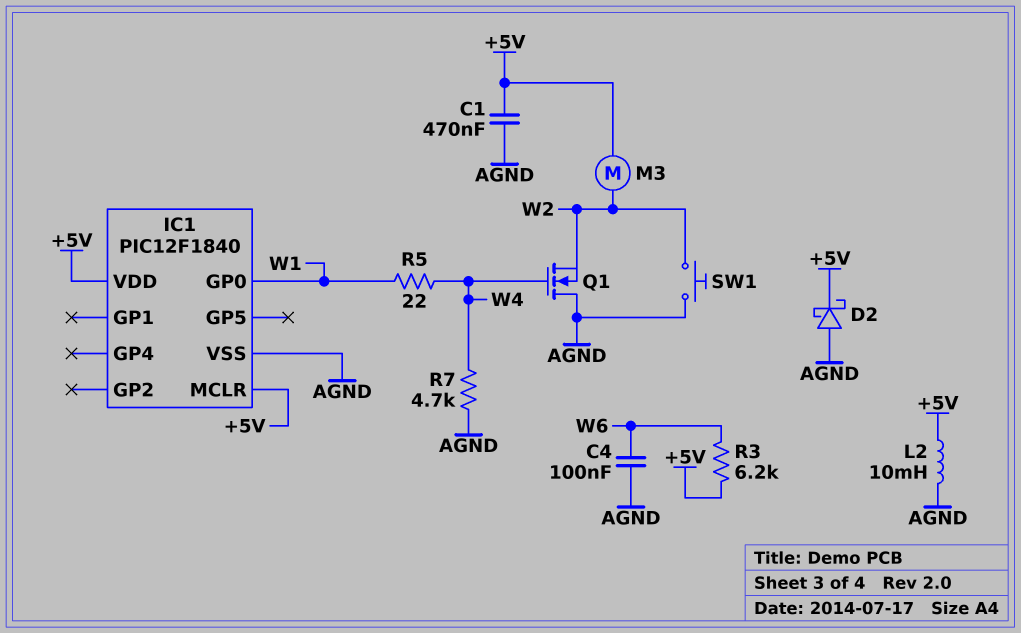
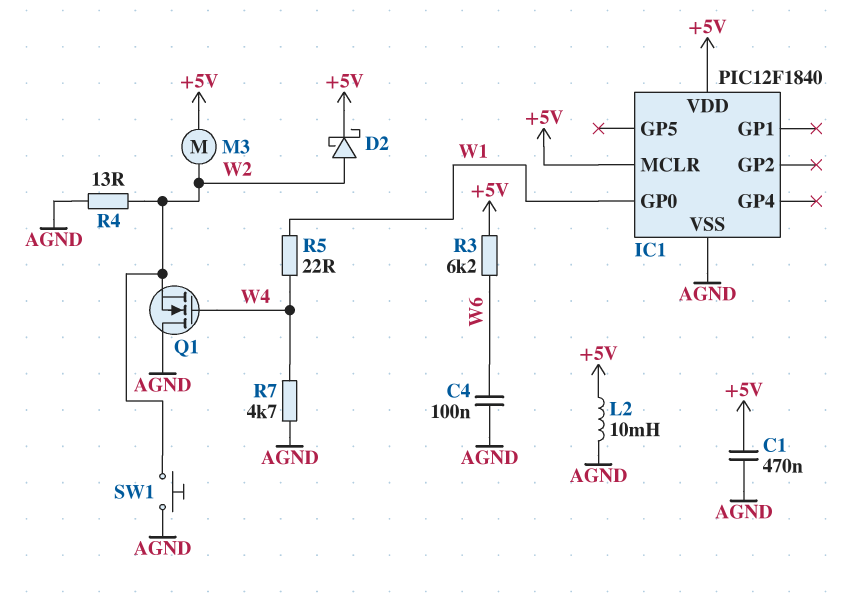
D2: schottky (A AGND, K +5V) -> schottky (A W2, K +5V)
R4: none -> 13 (AGND, W2)

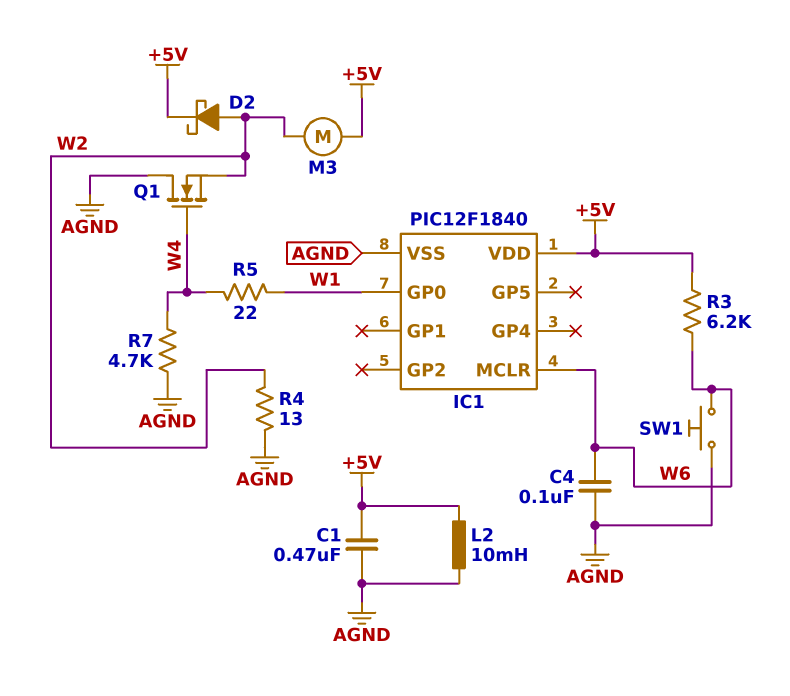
IC1 pin MCLR: +5V -> W6
SW1: button (AGND, W2) -> button (AGND, W6)

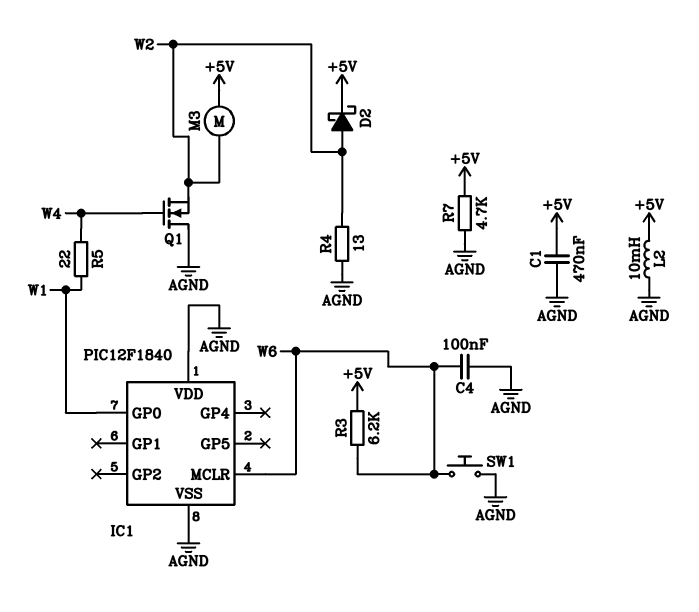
IC1 pin VDD: +5V -> AGND
R7: 4.7k (AGND, W4) -> 4.7k (+5V, AGND)

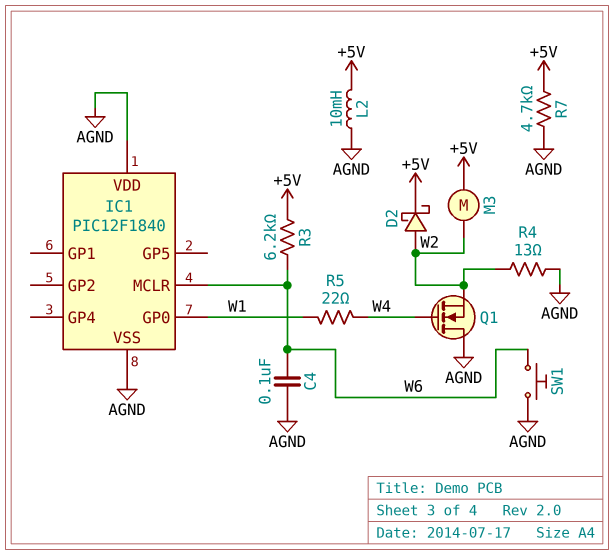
C1: 470nF (+5V, AGND) -> none

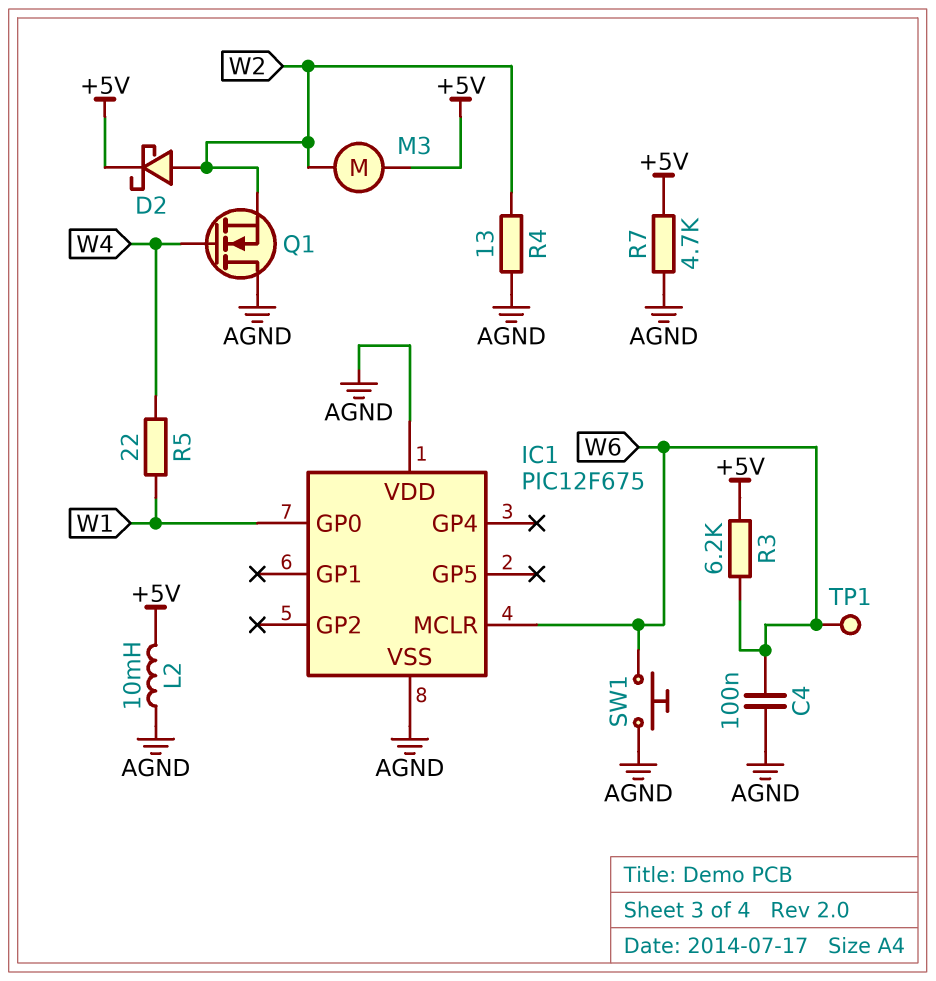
IC1: PIC12F1840 -> PIC12F675
TP1: none -> test point (W6)

